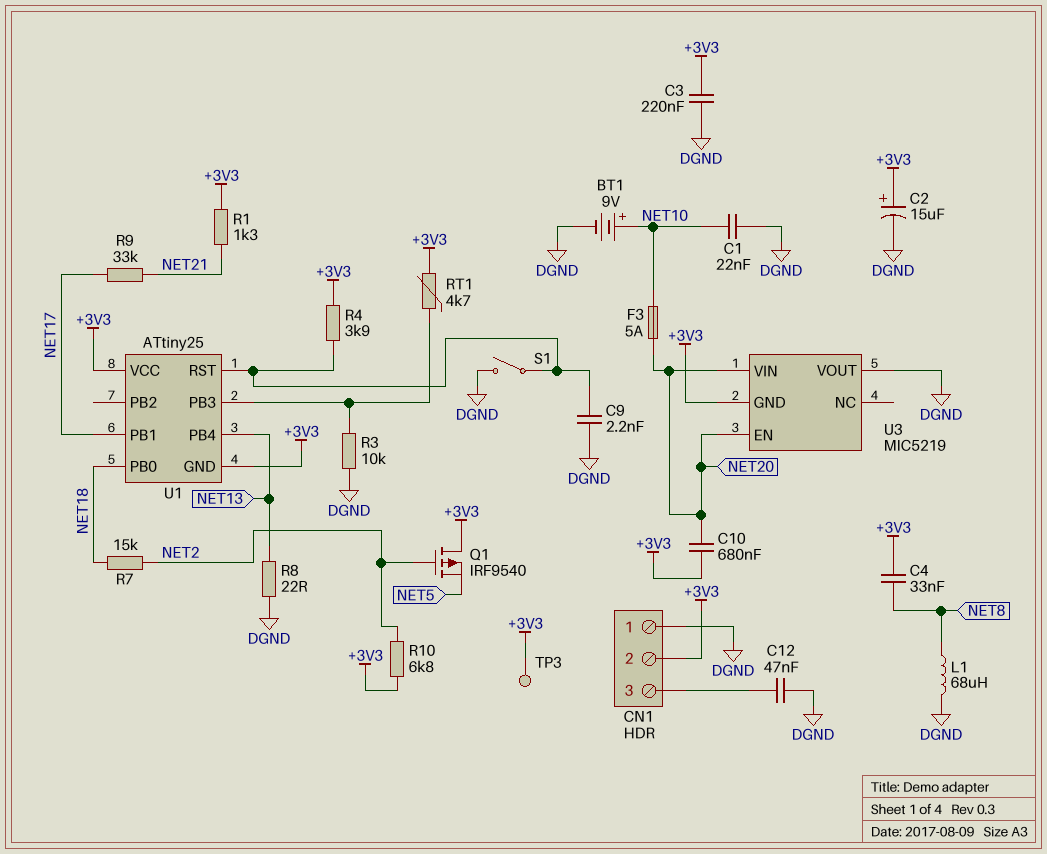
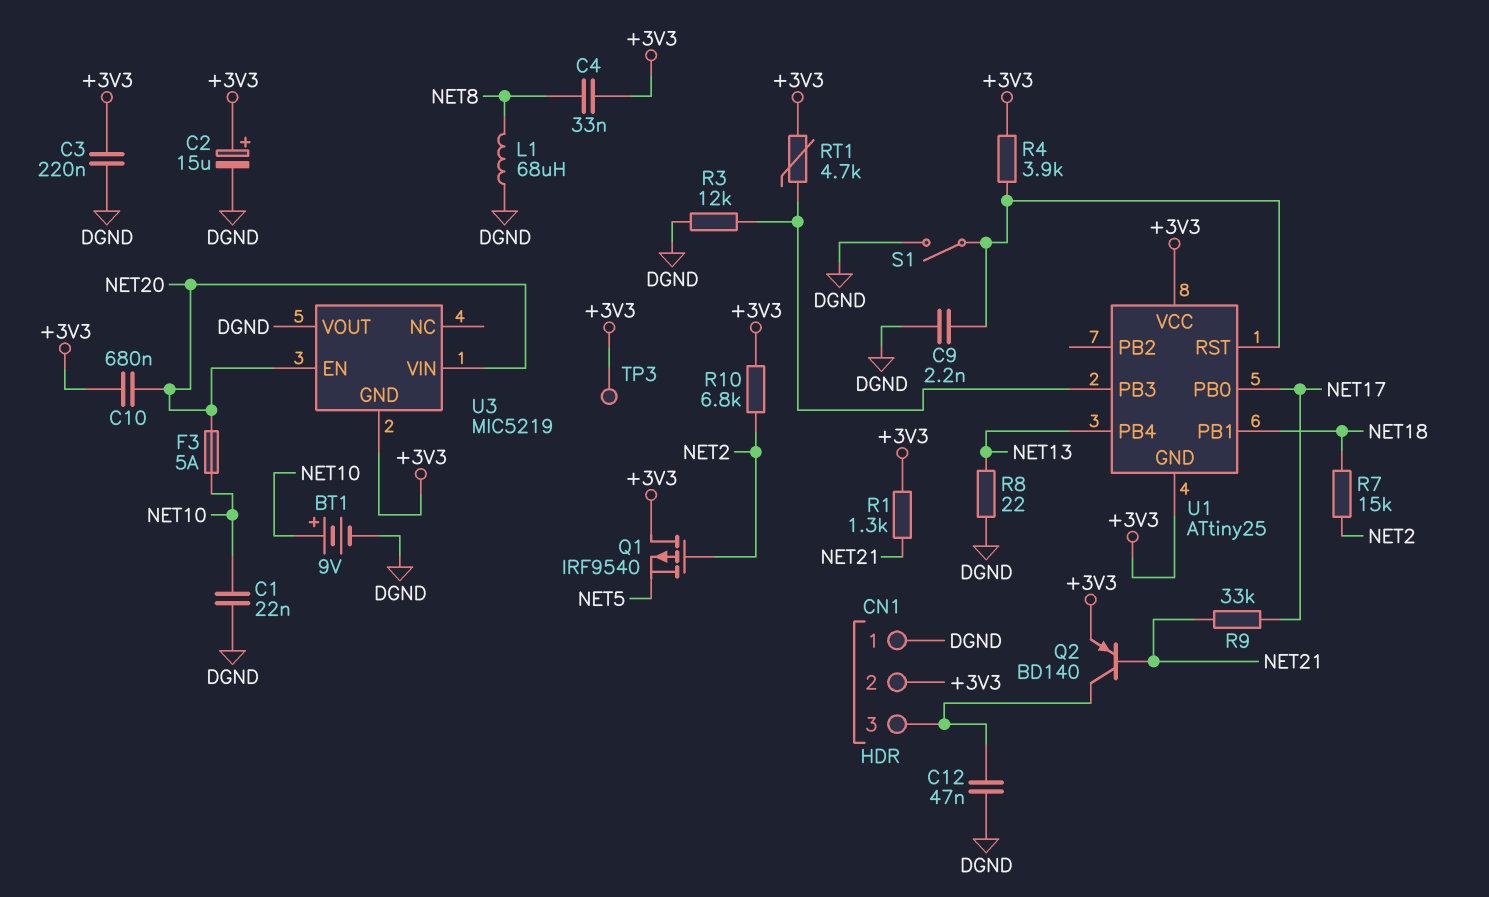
Q2: none -> PNP BD140 (B NET21, C CN1/3, E +3V3)
R3: 10k (DGND, U1/PB3) -> 12k (DGND, U1/PB3)
U1 pin PB0: NET18 -> NET17
U1 pin PB1: NET17 -> NET18

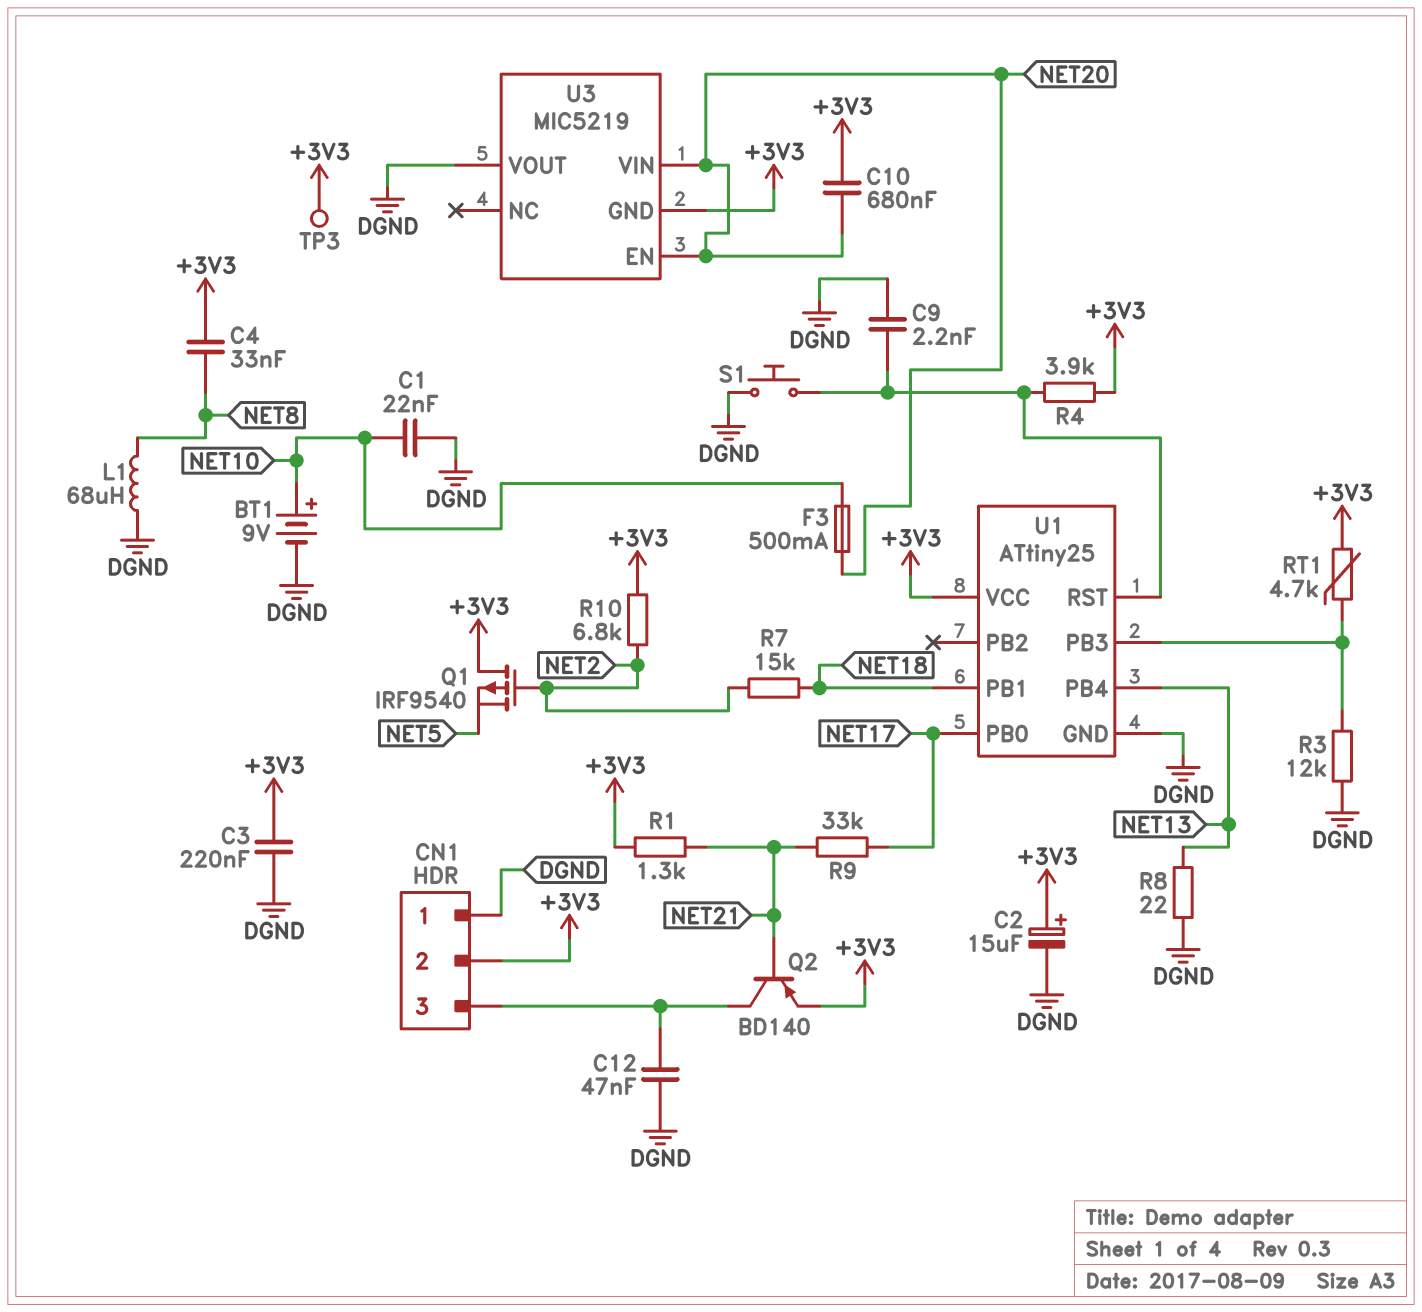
F3: 5A (NET10, NET20) -> 500mA (NET10, NET20)
S1: switch (DGND, U1/RST) -> button (DGND, U1/RST)
U1 pin GND: +3V3 -> DGND

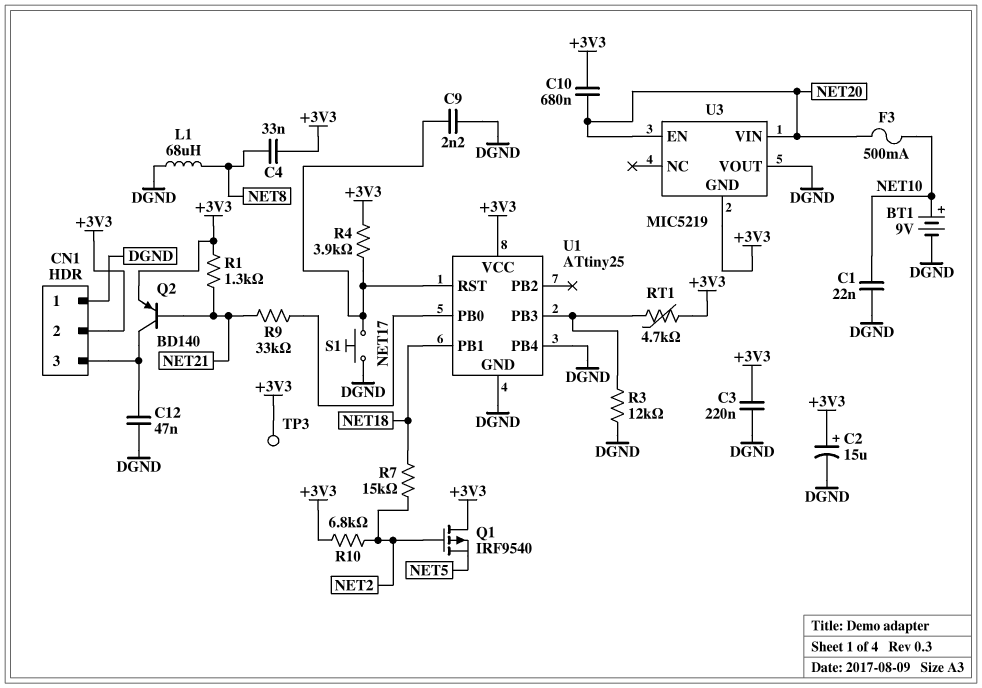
R8: 22 (DGND, NET13) -> none
U1 pin PB4: NET13 -> DGND

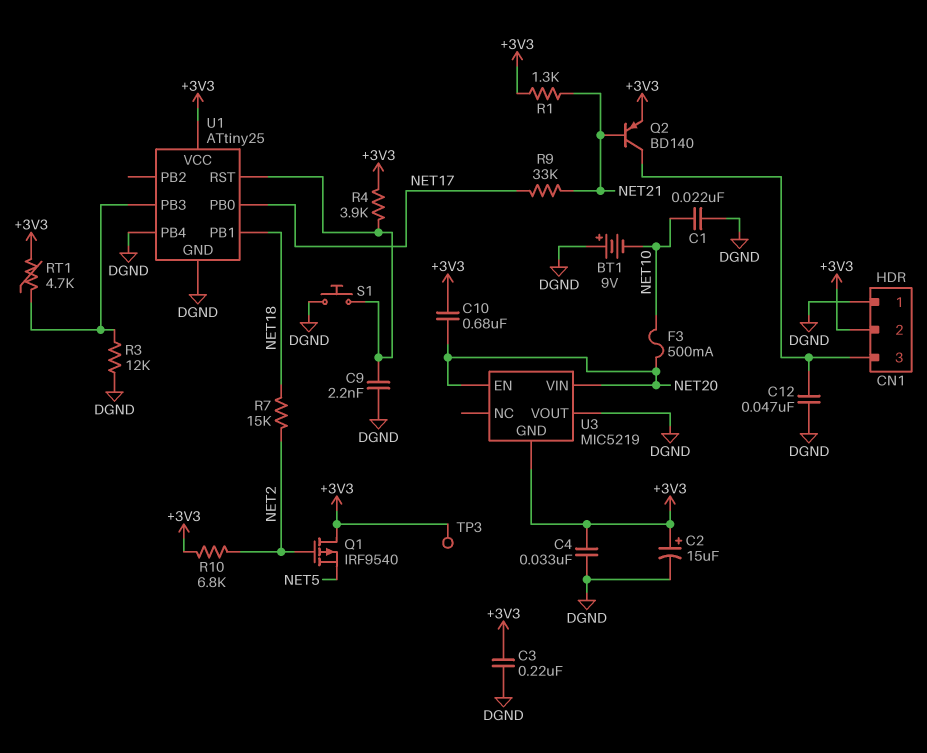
BT1: 9V (plus NET10, minus DGND) -> 9V (plus DGND, minus NET10)
C4: 33nF (+3V3, NET8) -> 33nF (+3V3, DGND)
L1: 68uH (DGND, NET8) -> none

